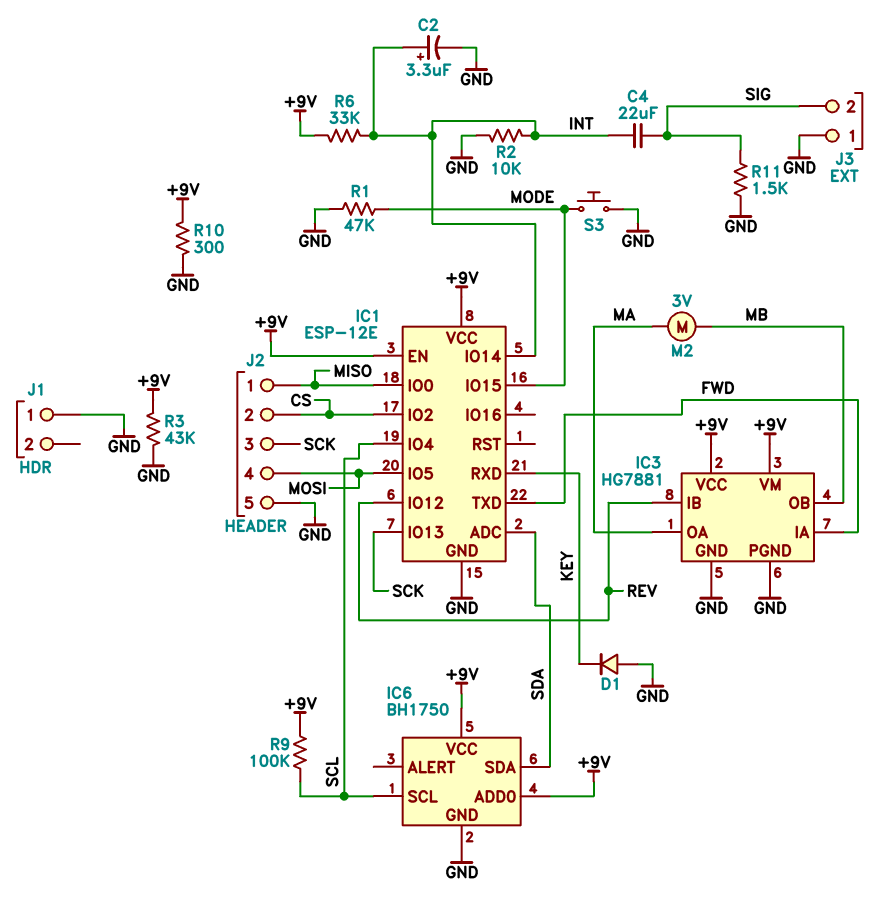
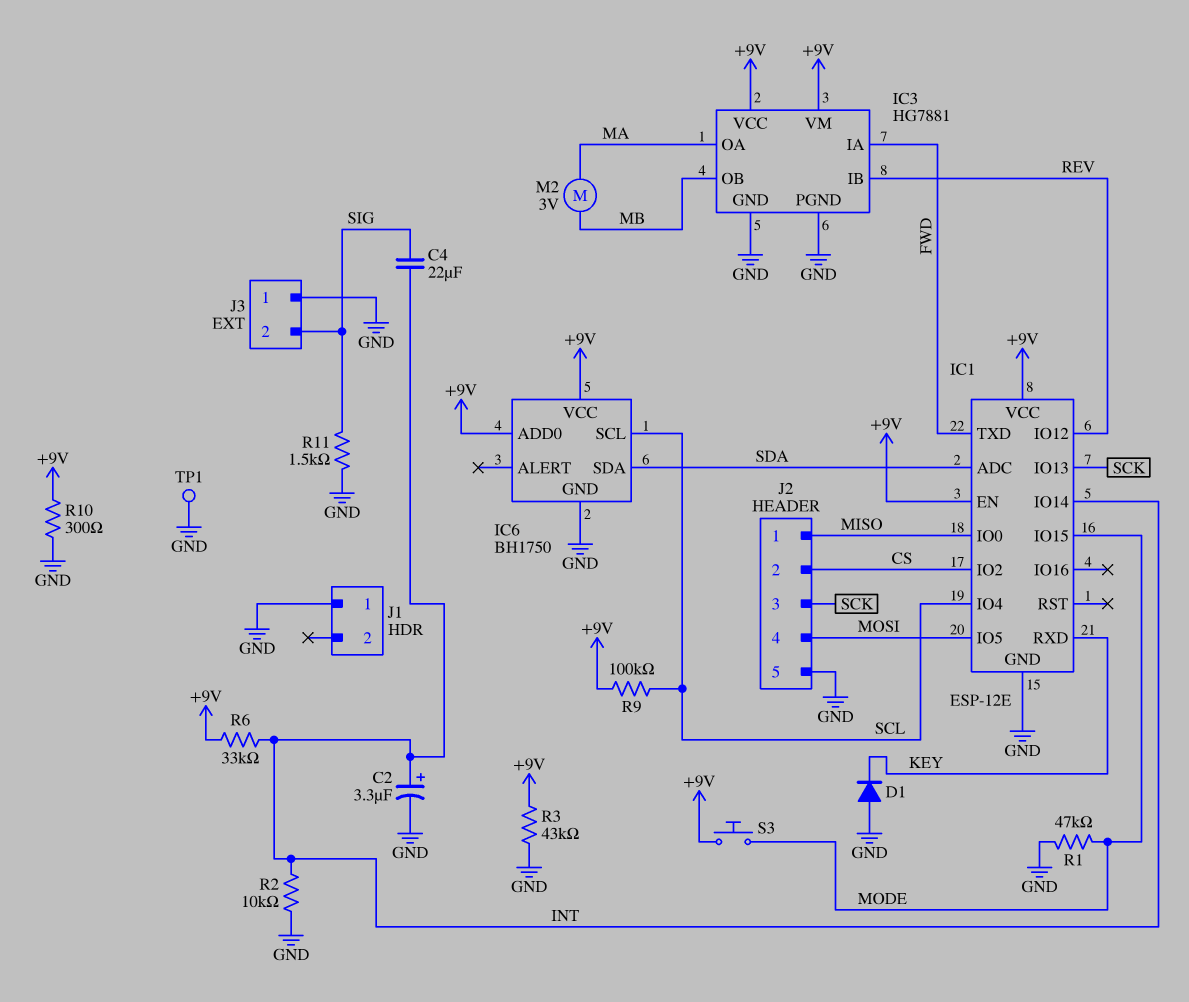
S3: button (GND, MODE) -> button (+9V, MODE)
TP1: none -> test point (GND)

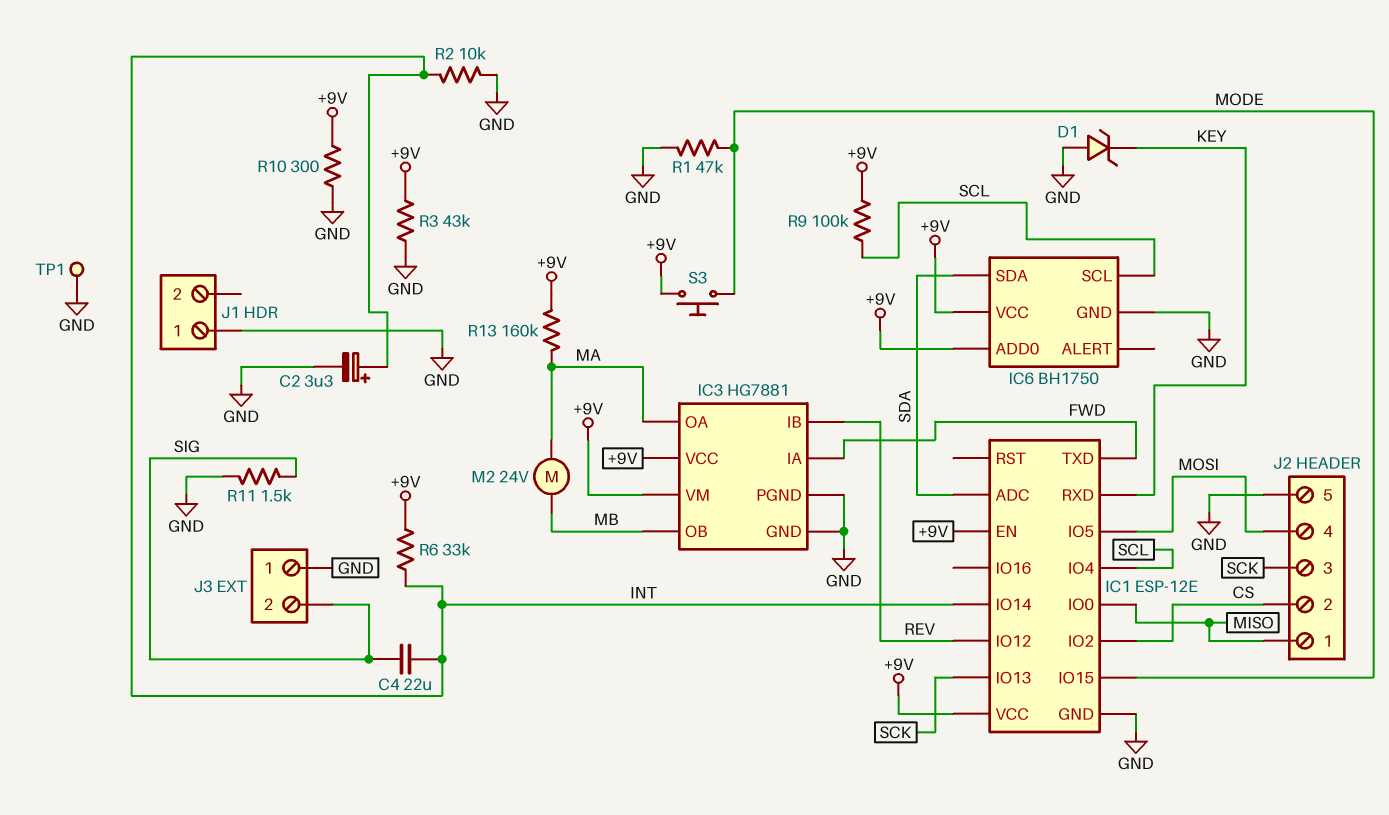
D1: diode (A GND, K KEY) -> zener (A GND, K KEY)
M2: motor 3V (MA, MB) -> motor 24V (MA, MB)
R13: none -> 160k (+9V, MA)

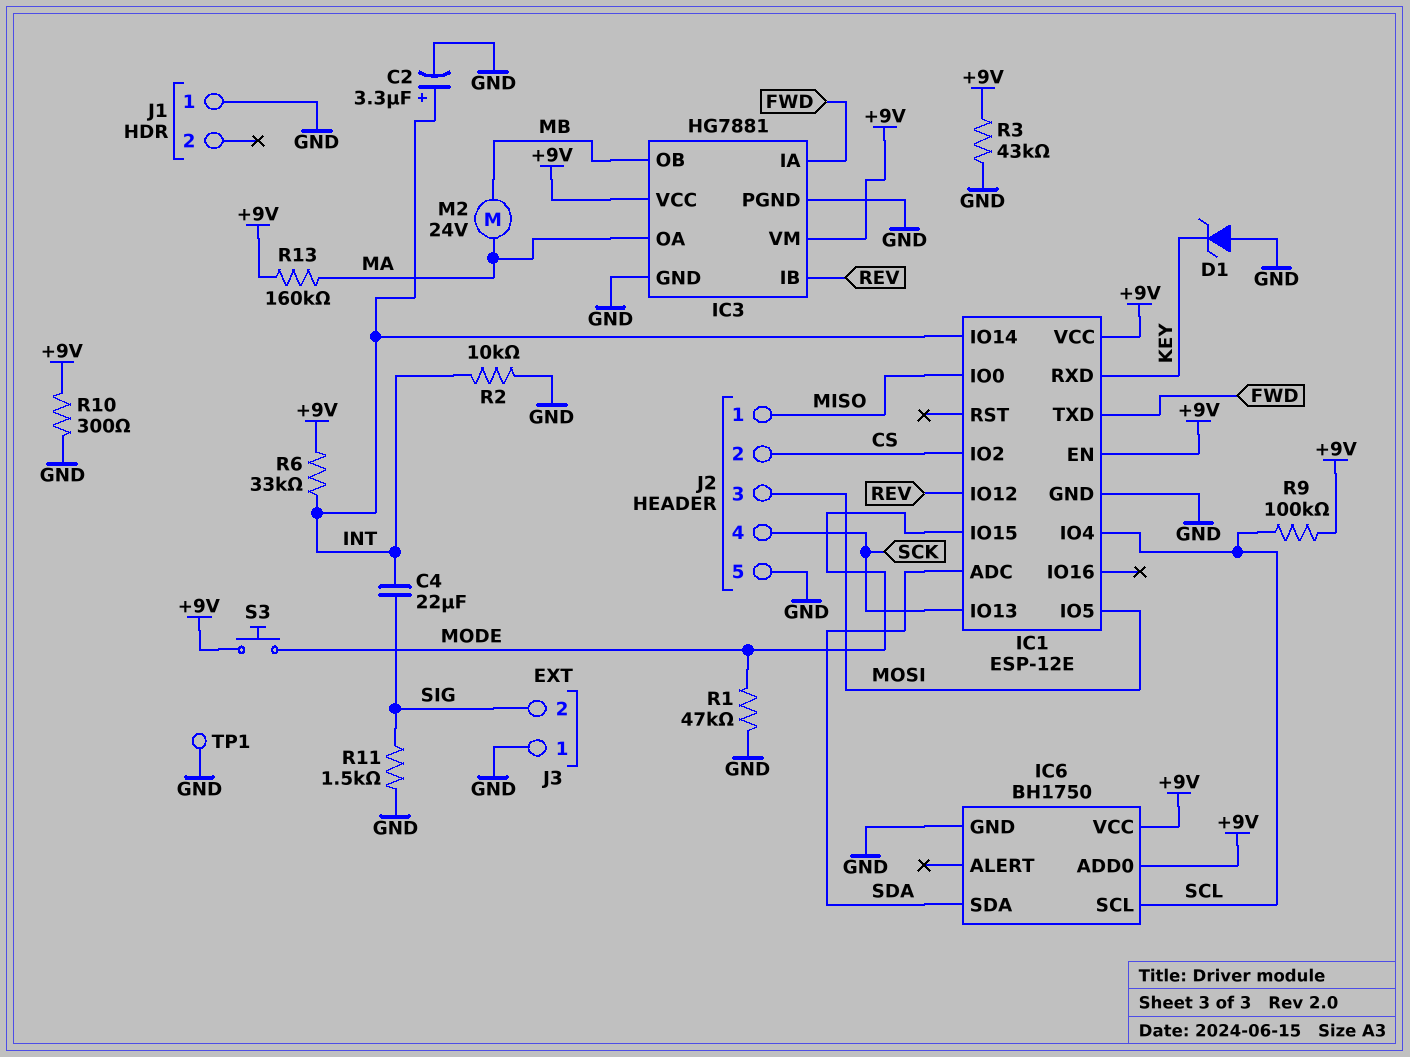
J2 pin 3: SCK -> MOSI
J2 pin 4: MOSI -> SCK

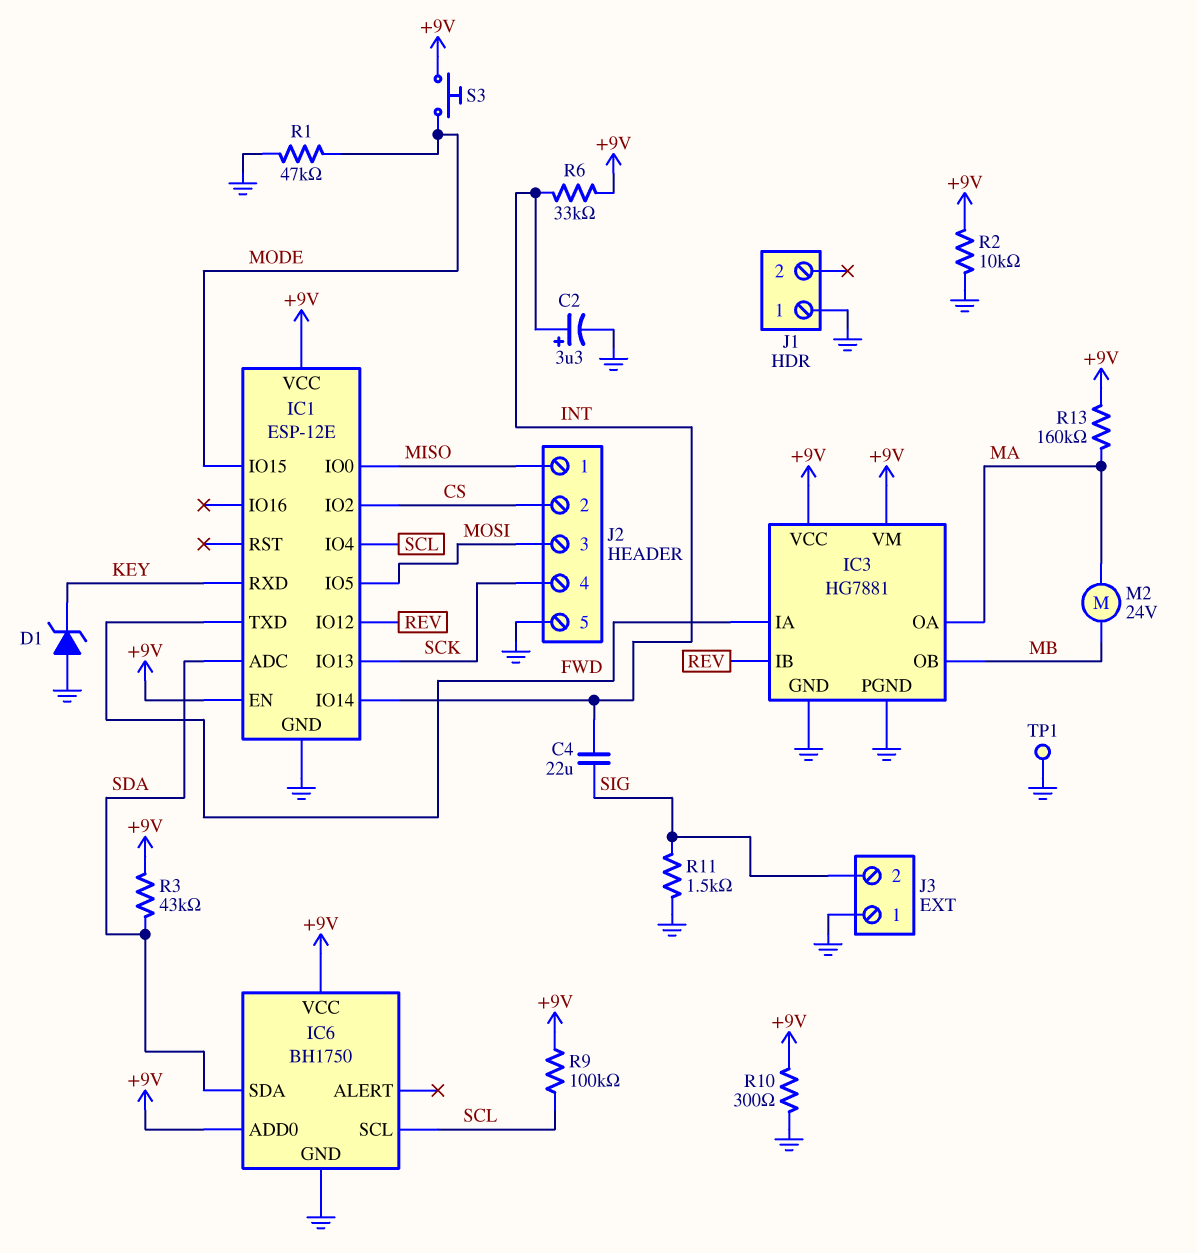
R2: 10k (GND, INT) -> 10k (+9V, GND)
R3: 43k (+9V, GND) -> 43k (+9V, SDA)

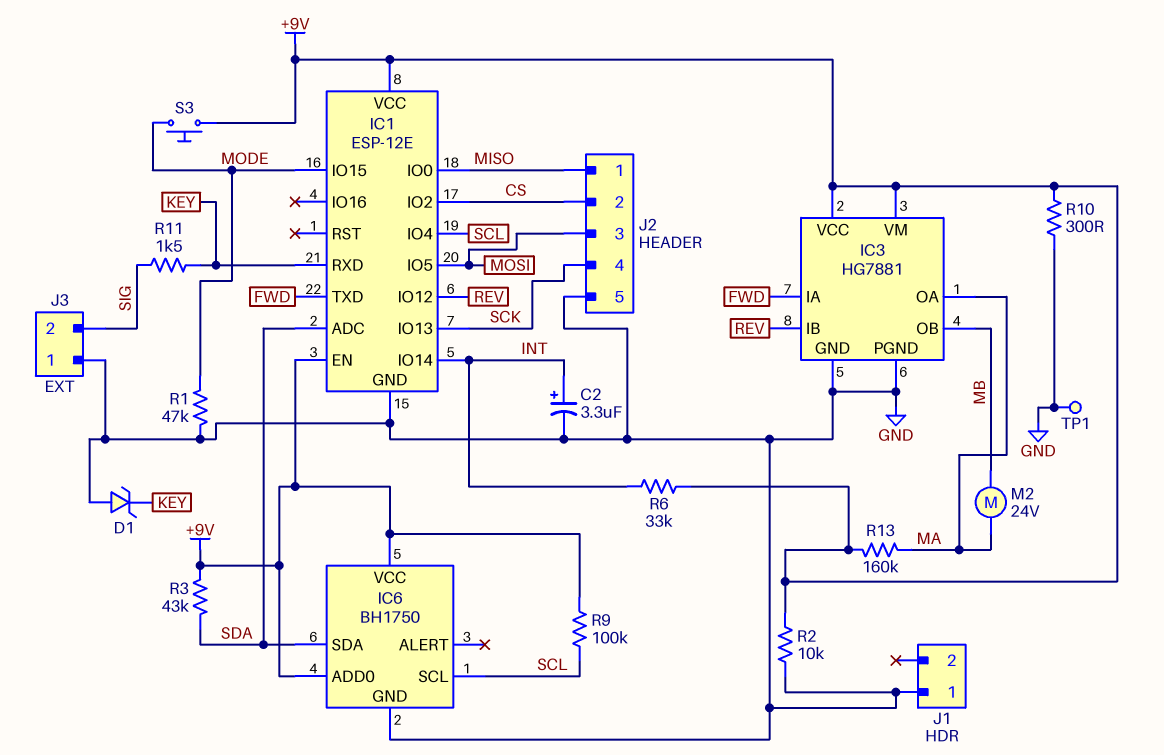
C4: 22uF (INT, SIG) -> none
R11: 1.5k (GND, SIG) -> 1.5k (KEY, SIG)

